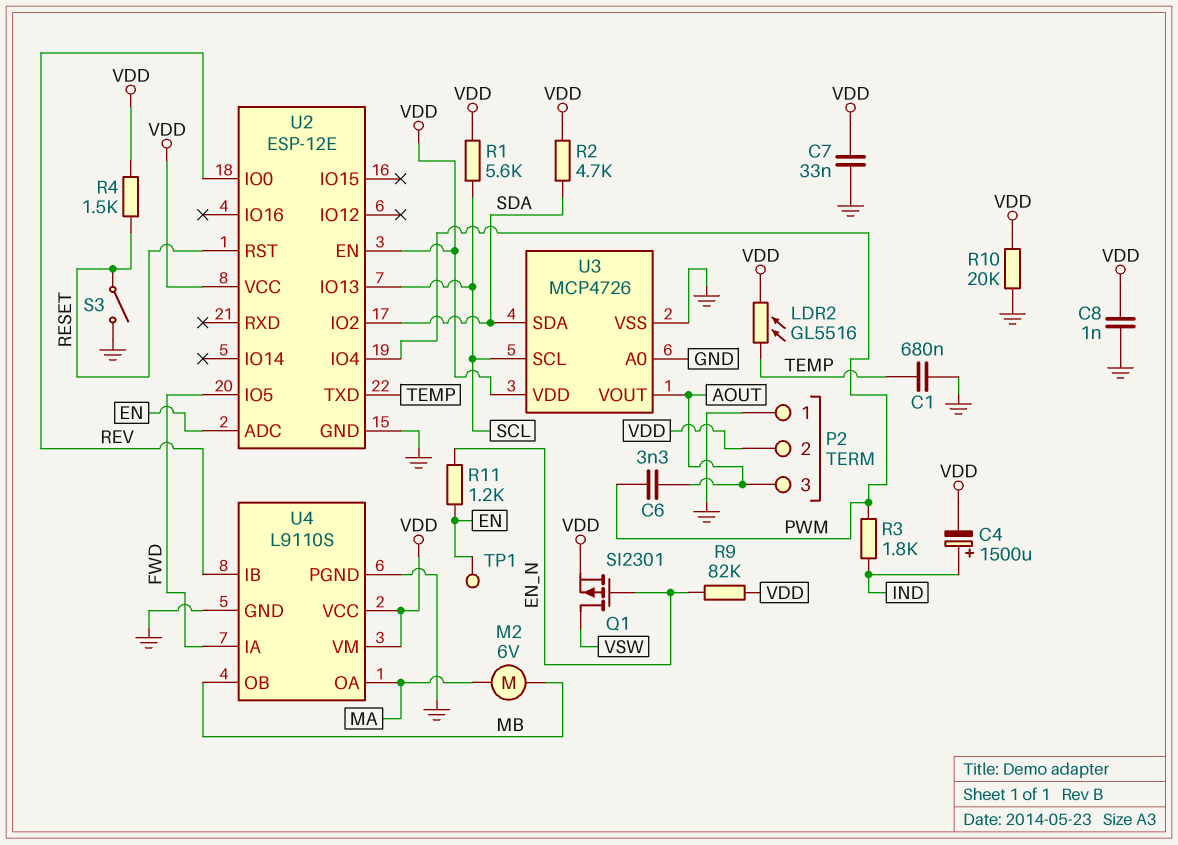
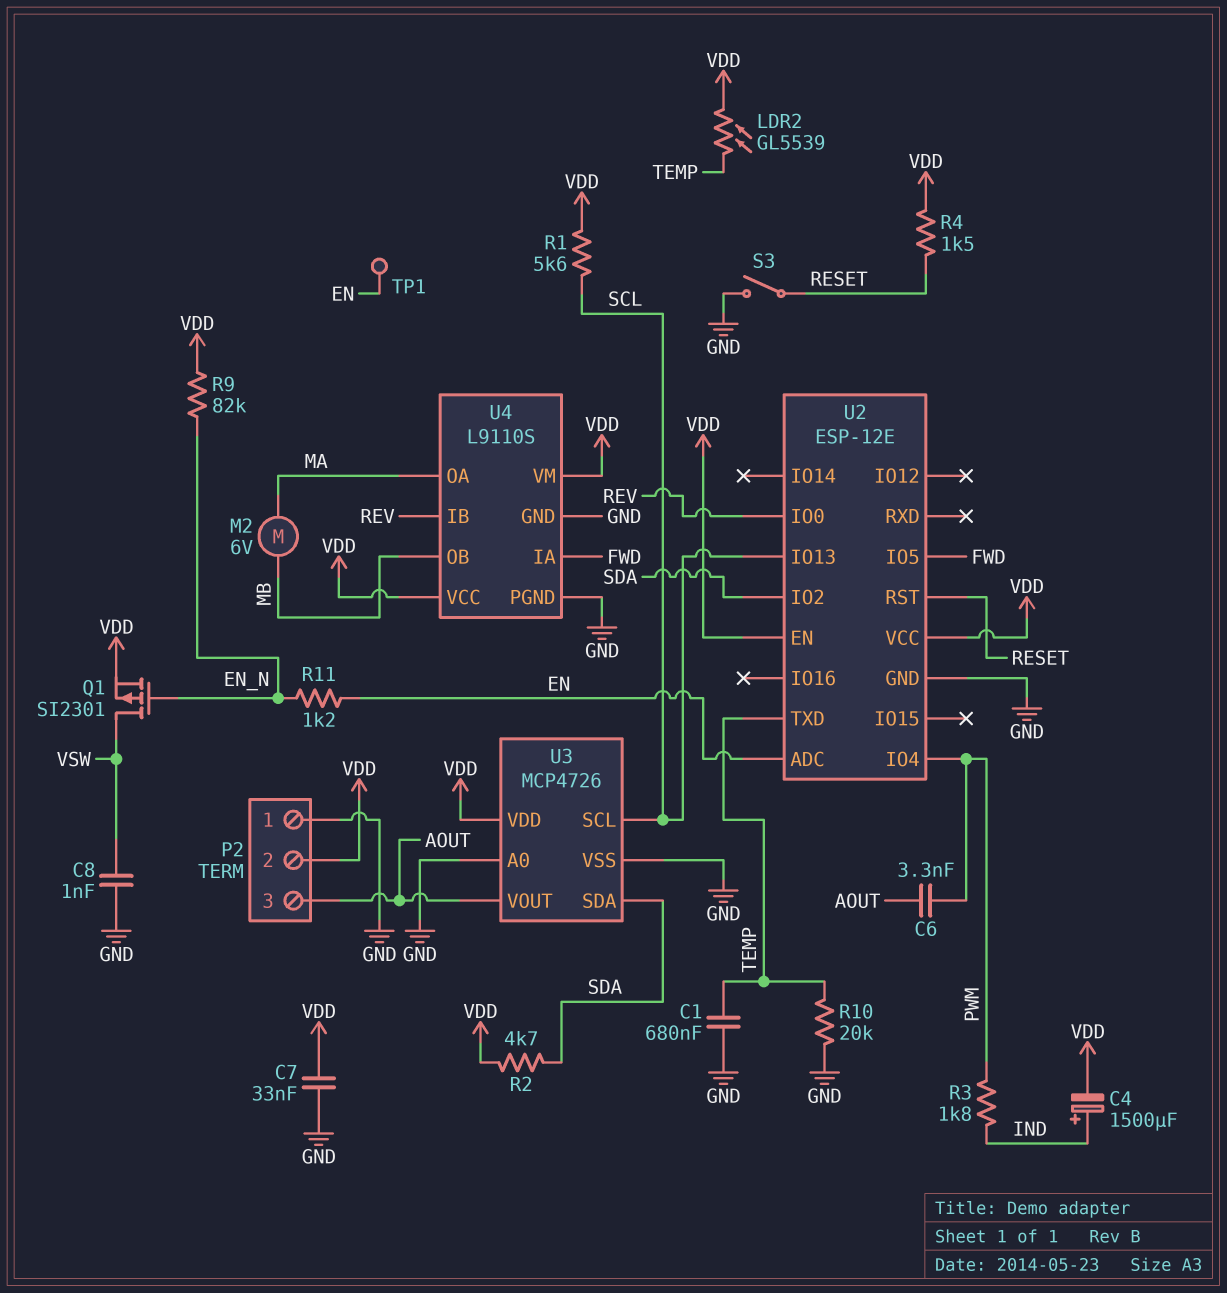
C8: 1nF (GND, VDD) -> 1nF (GND, VSW)
LDR2: GL5516 (TEMP, VDD) -> GL5539 (TEMP, VDD)
R10: 20k (GND, VDD) -> 20k (GND, TEMP)

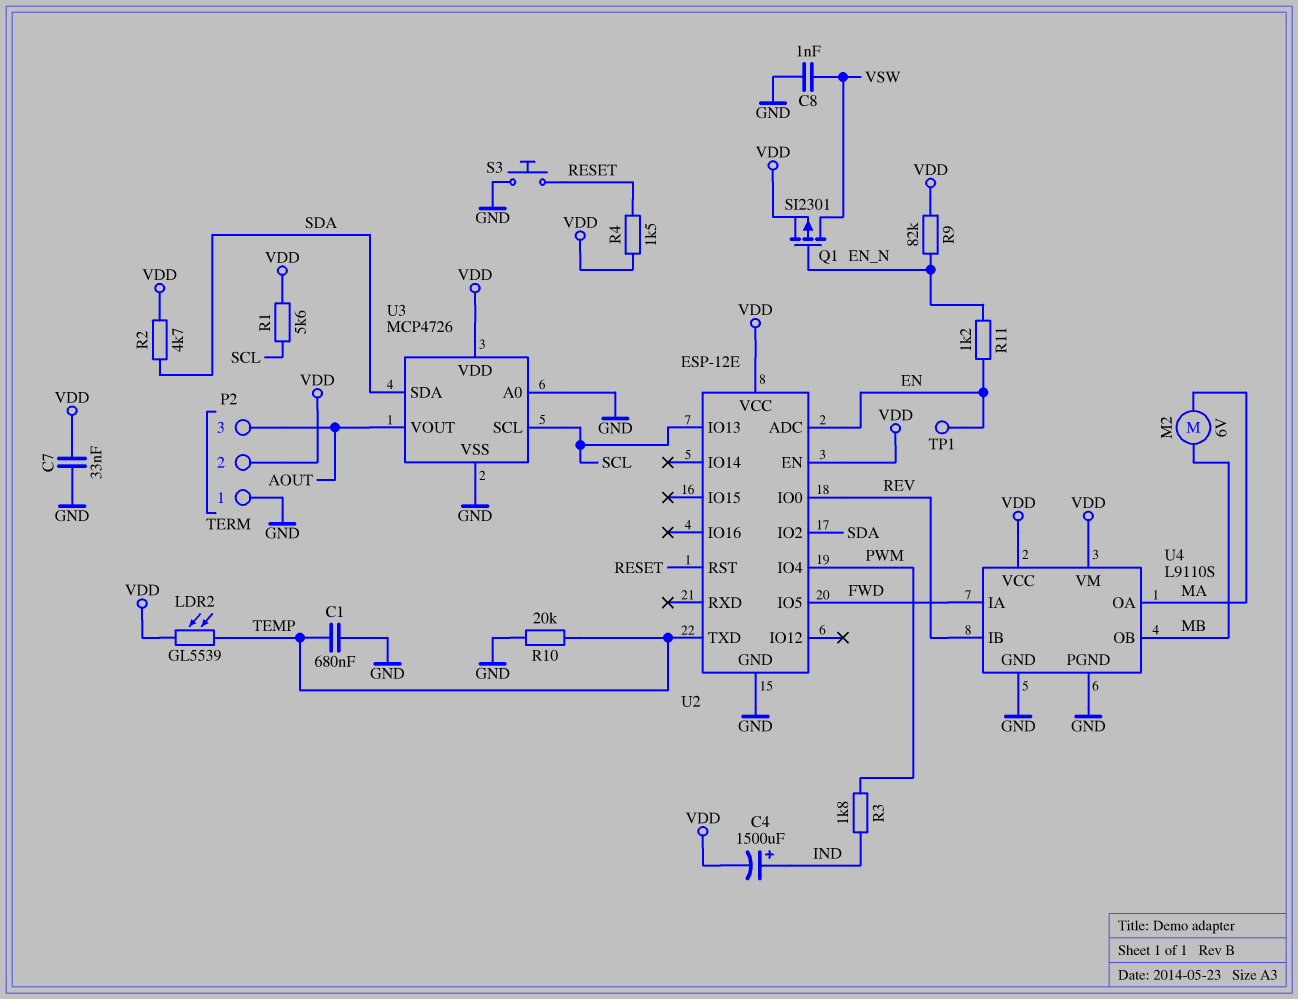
C6: 3.3nF (AOUT, PWM) -> none
S3: switch (GND, RESET) -> button (GND, RESET)

